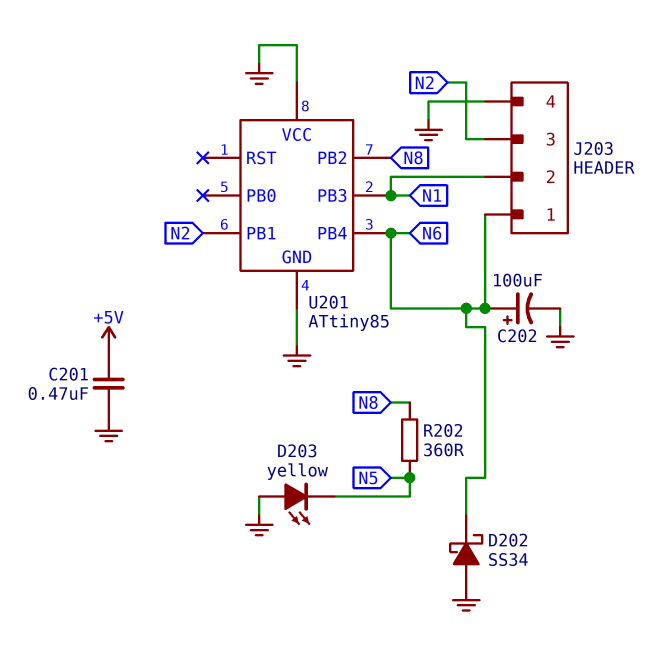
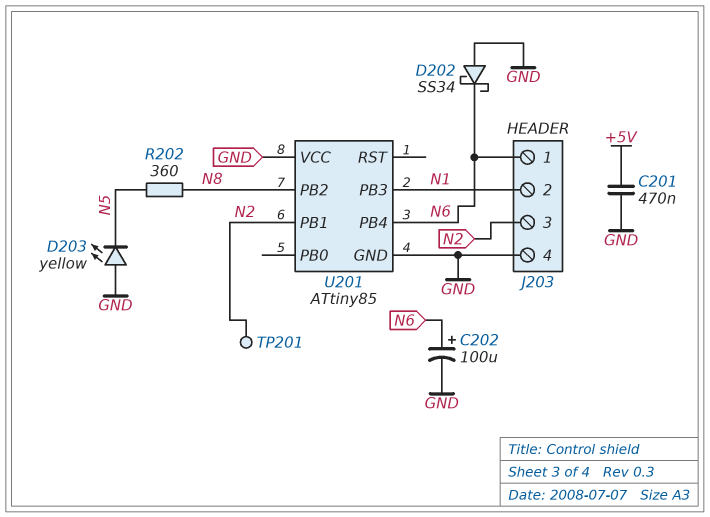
TP201: none -> test point (N2)

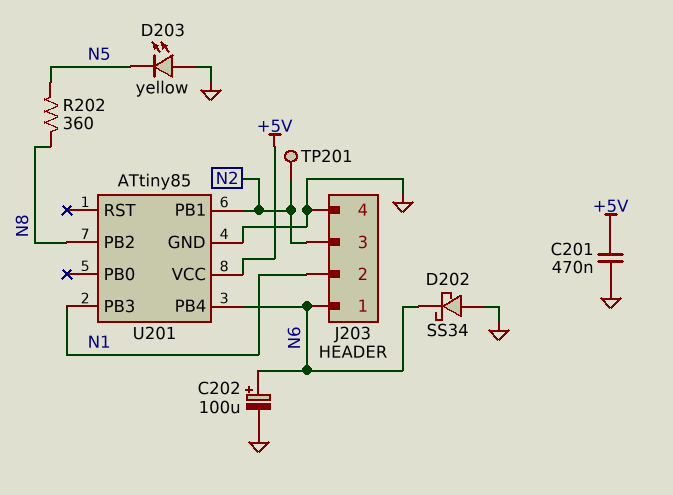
U201 pin VCC: GND -> +5V

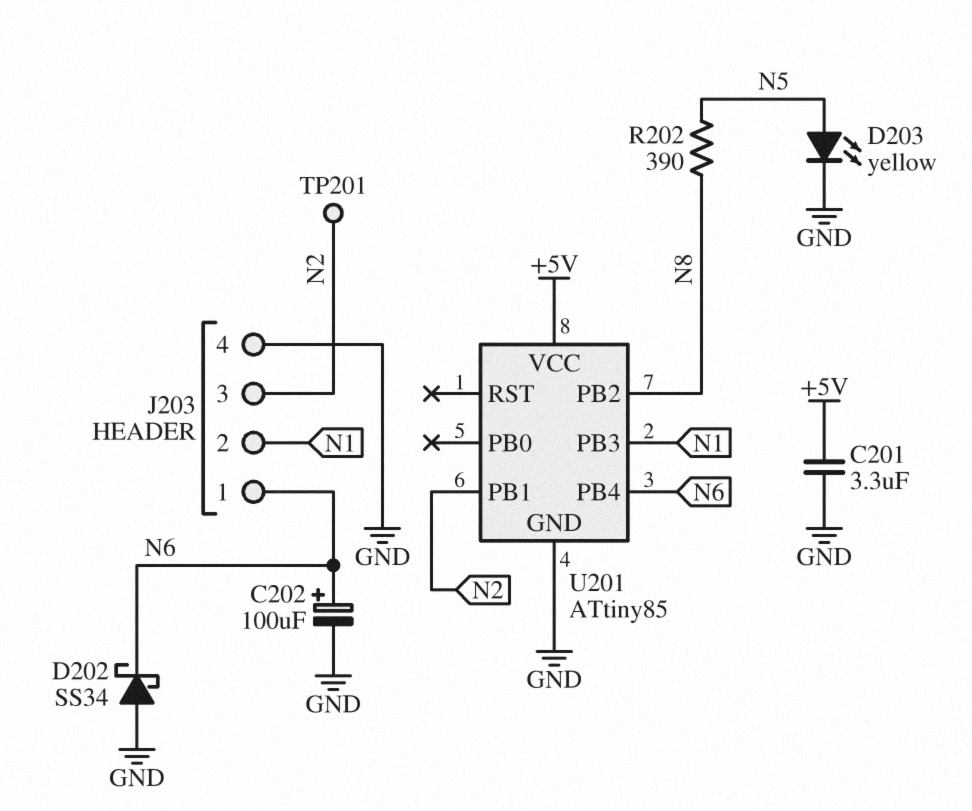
C201: 470nF (+5V, GND) -> 3.3uF (+5V, GND)
D203: LED yellow (A GND, K N5) -> LED yellow (A N5, K GND)
R202: 360 (N5, N8) -> 390 (N5, N8)

